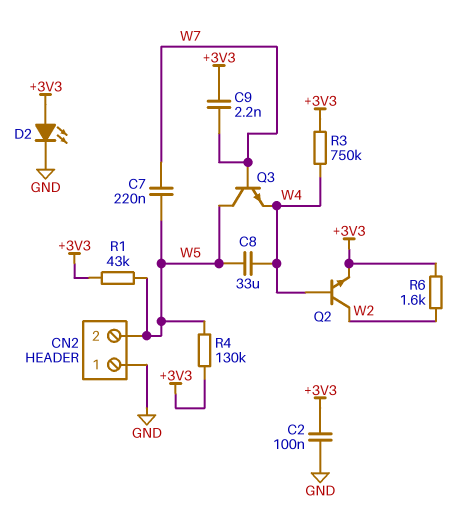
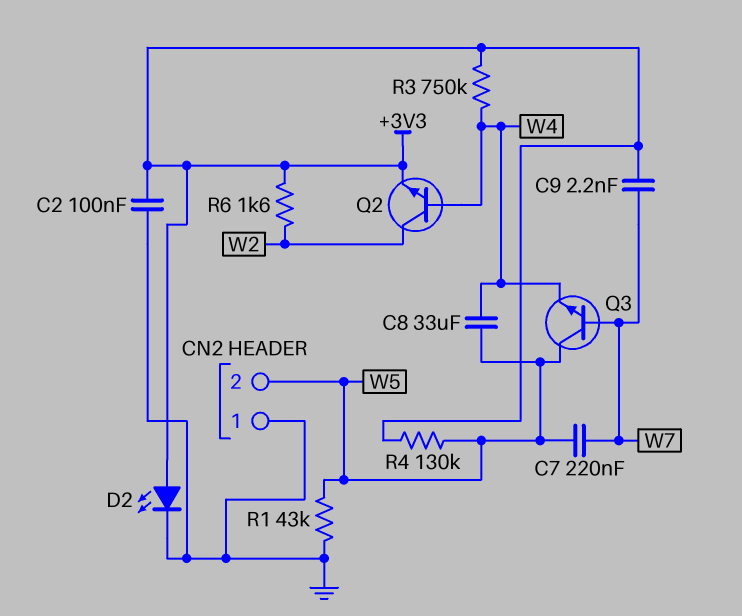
R1: 43k (+3V3, W5) -> 43k (GND, W5)

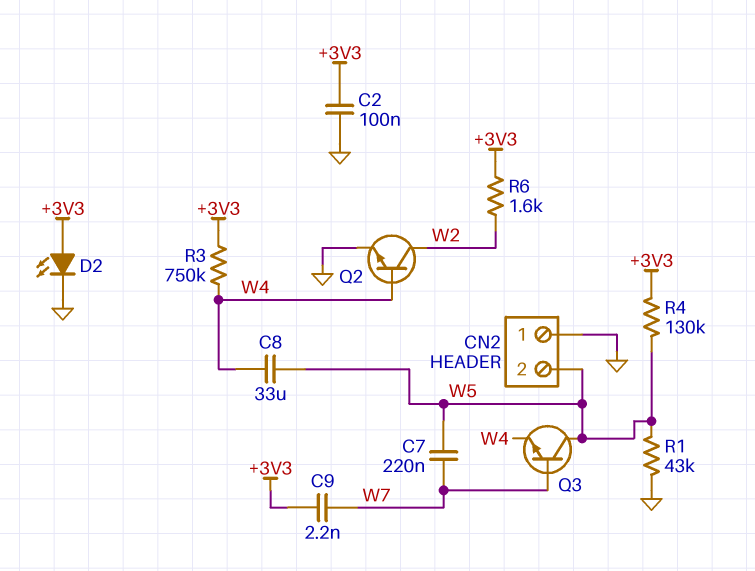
Q2: NPN (B W4, C W2, E +3V3) -> NPN (B W4, C W2, E GND)

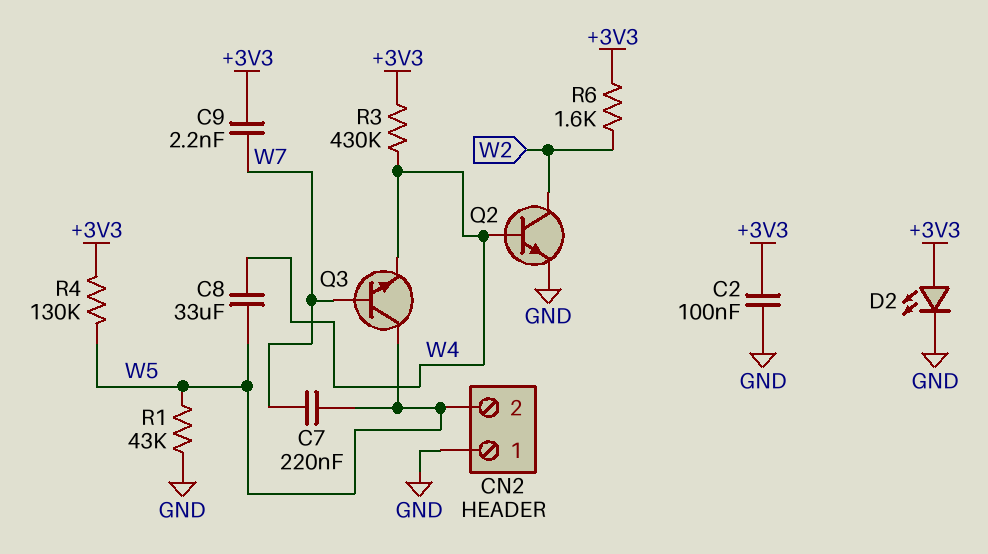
R3: 750k (+3V3, W4) -> 430k (+3V3, W4)

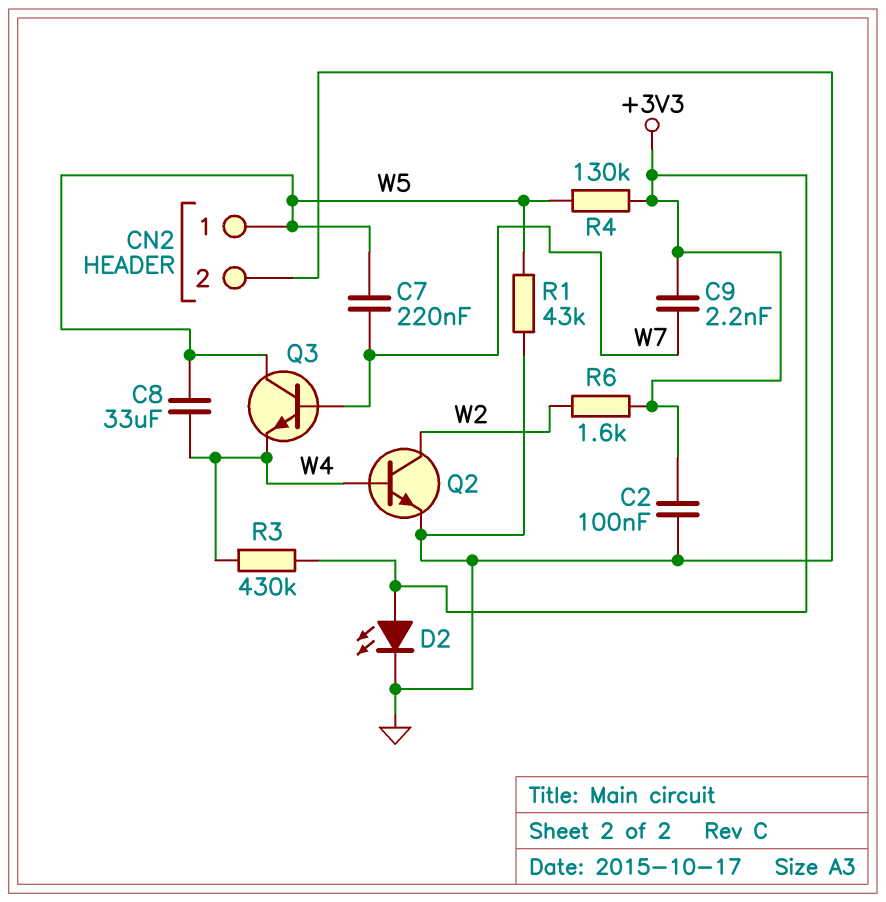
CN2 pin 1: GND -> W5
CN2 pin 2: W5 -> GND

